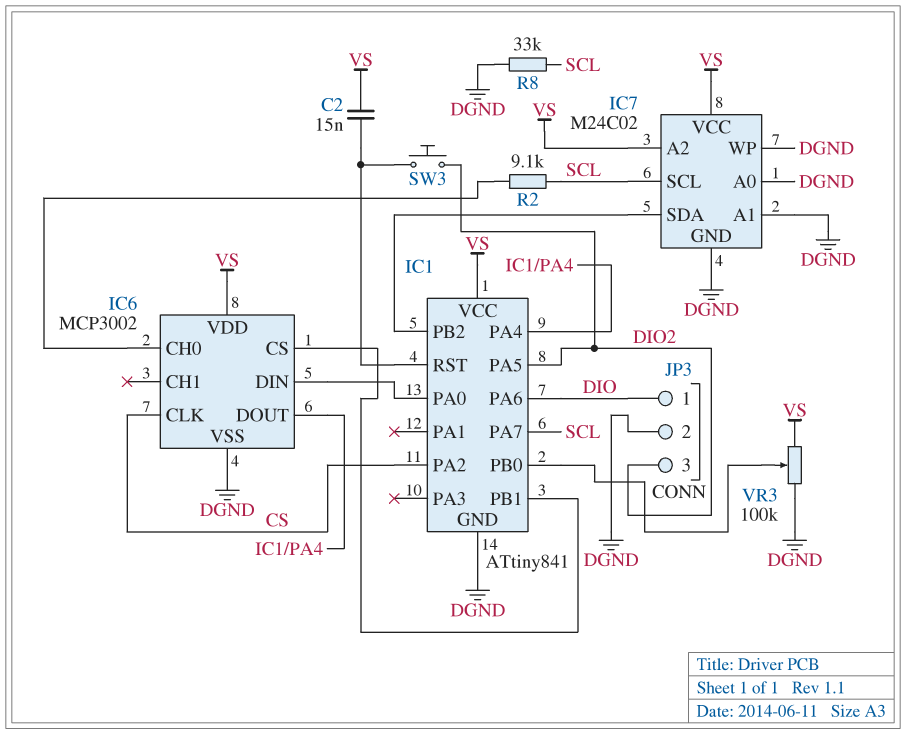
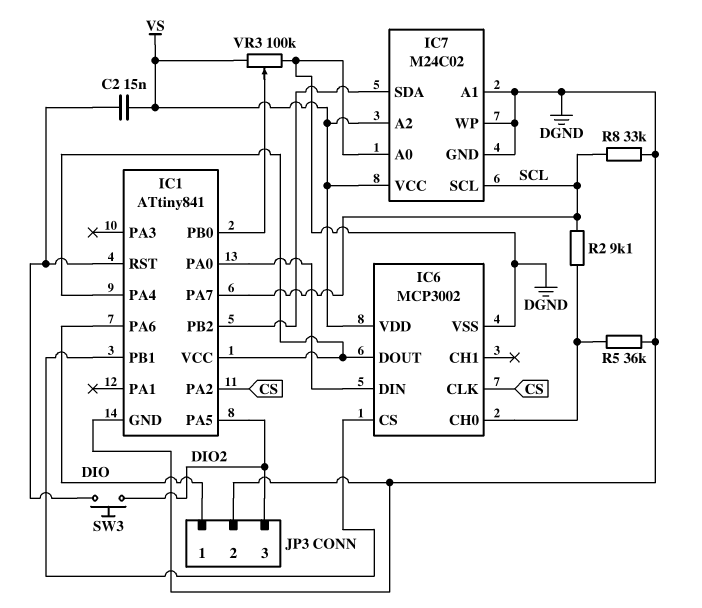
IC1 pin VCC: VS -> IC1/PA4
R5: none -> 36k (DGND, IC6/CH0)

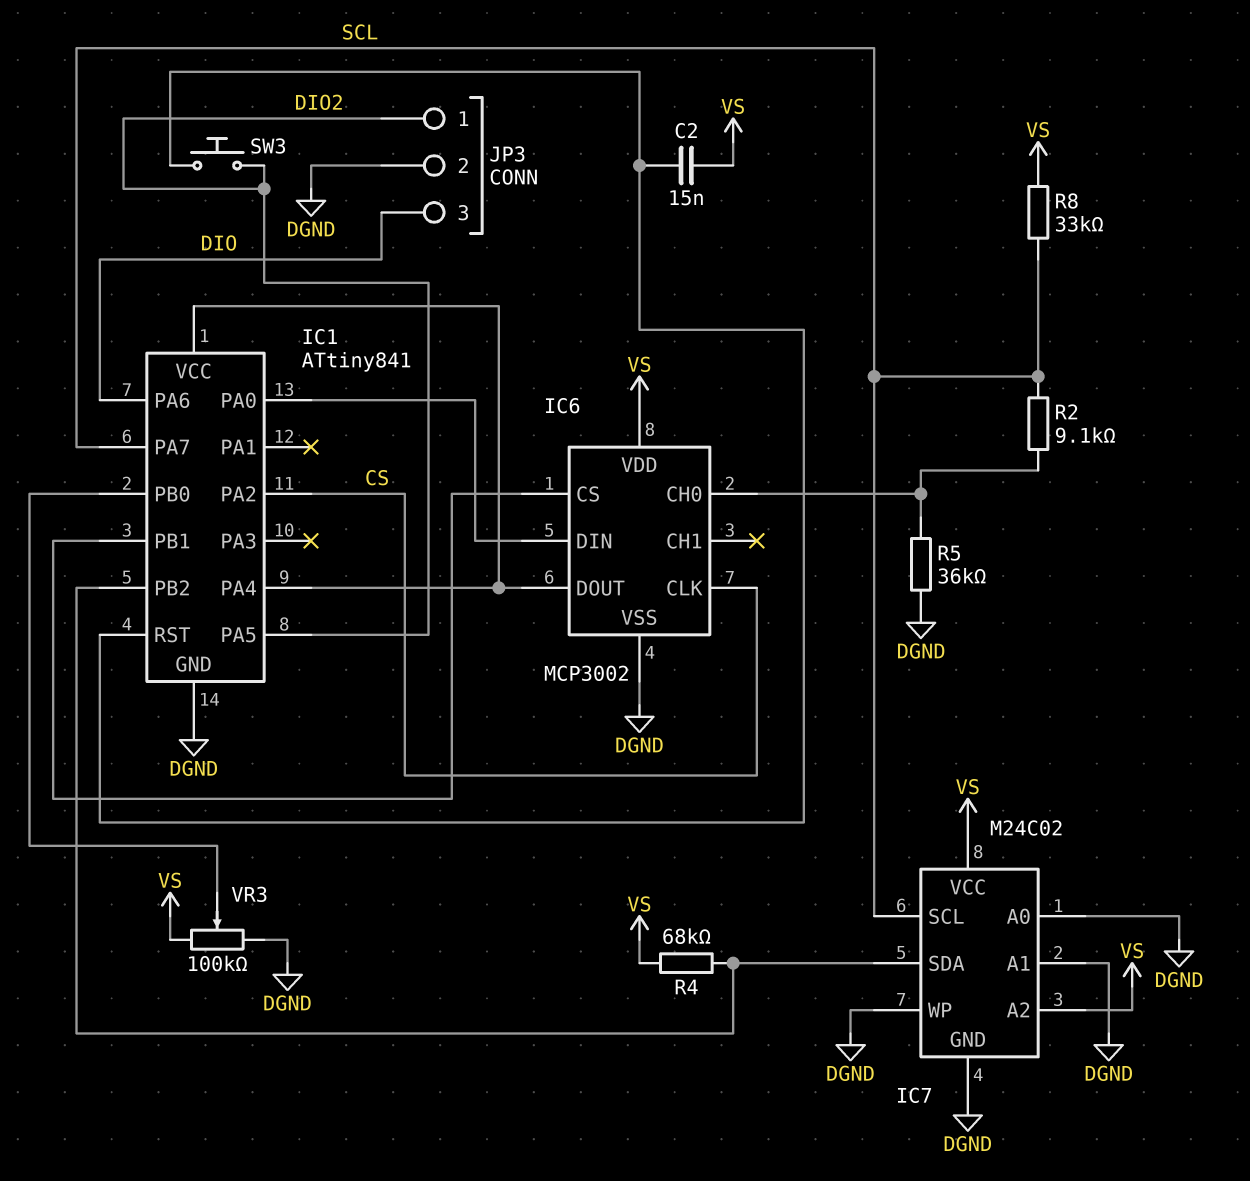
JP3 pin 1: DIO -> DIO2
JP3 pin 3: DIO2 -> DIO
R4: none -> 68k (IC1/PB2, VS)
R8: 33k (DGND, SCL) -> 33k (SCL, VS)

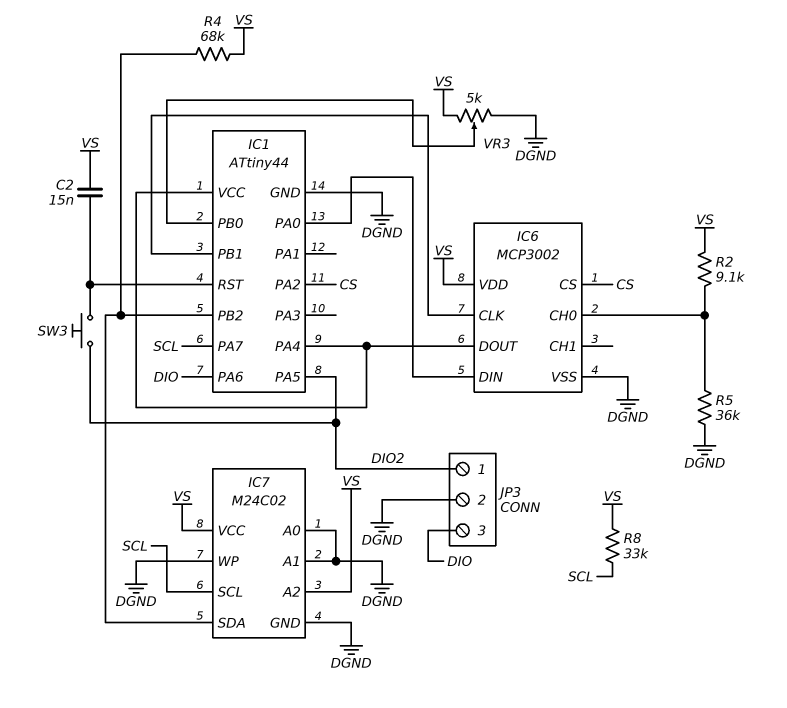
IC1: ATtiny841 -> ATtiny44
IC6 pin CLK: CS -> IC1/PB1
IC6 pin CS: IC1/PB1 -> CS
R2: 9.1k (IC6/CH0, SCL) -> 9.1k (IC6/CH0, VS)
VR3: 100k (DGND, VS, wiper IC1/PB0) -> 5k (DGND, VS, wiper IC1/PB0)

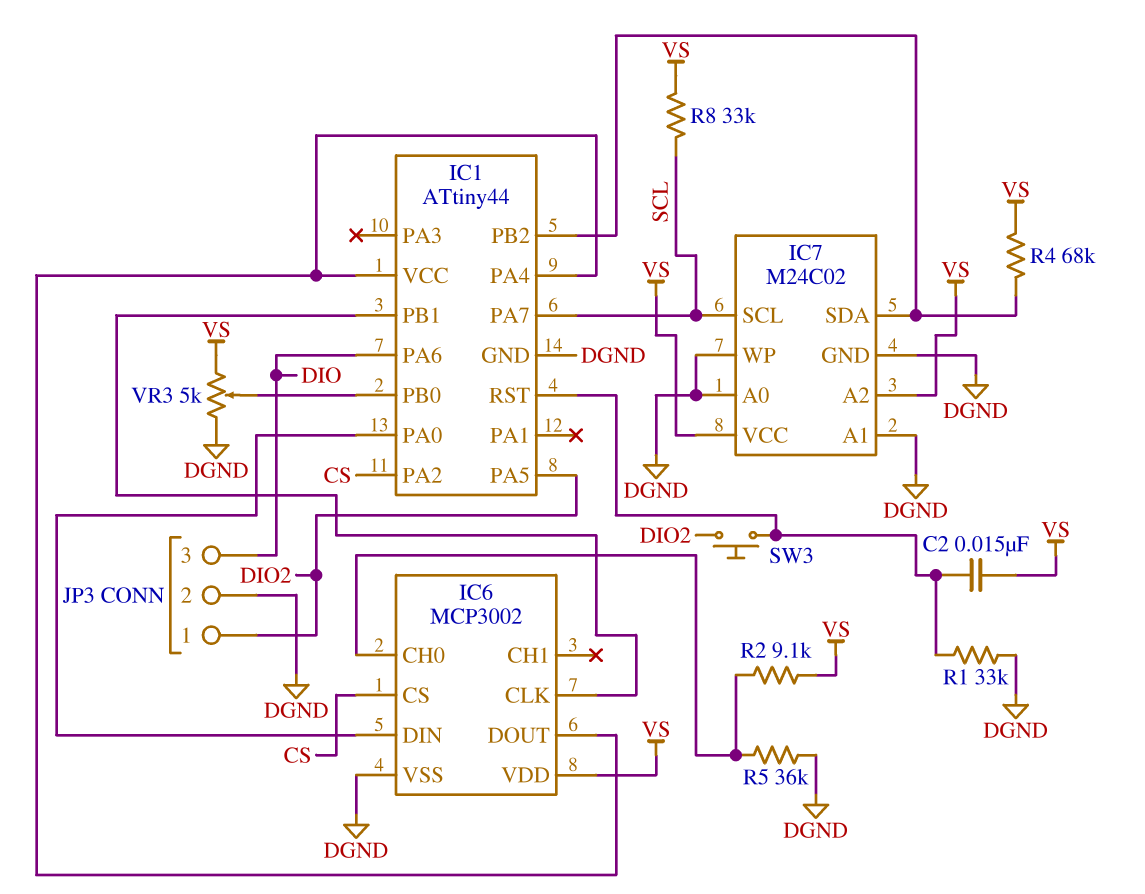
R1: none -> 33k (DGND, IC1/RST)

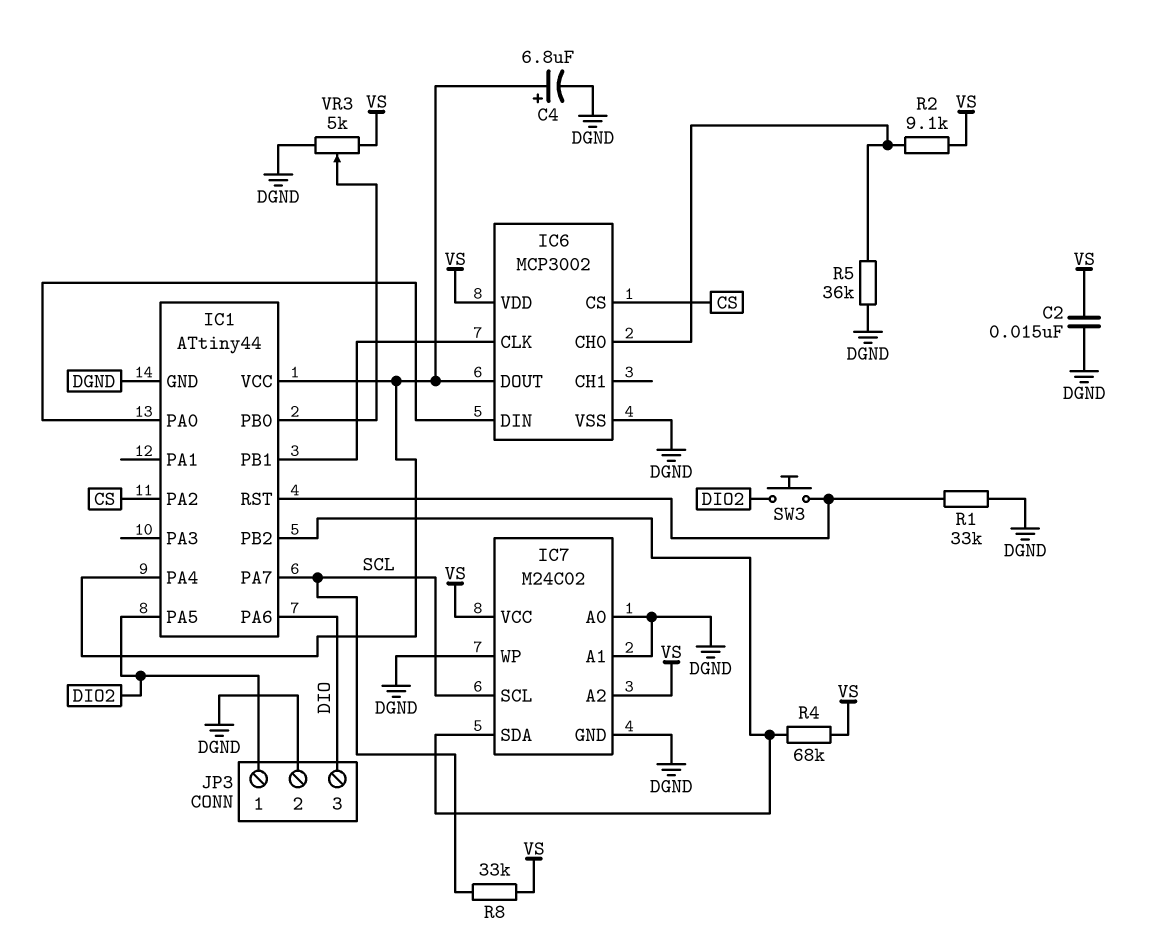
C2: 15nF (IC1/RST, VS) -> 15nF (DGND, VS)
C4: none -> 6.8uF (plus IC1/PA4, minus DGND)

